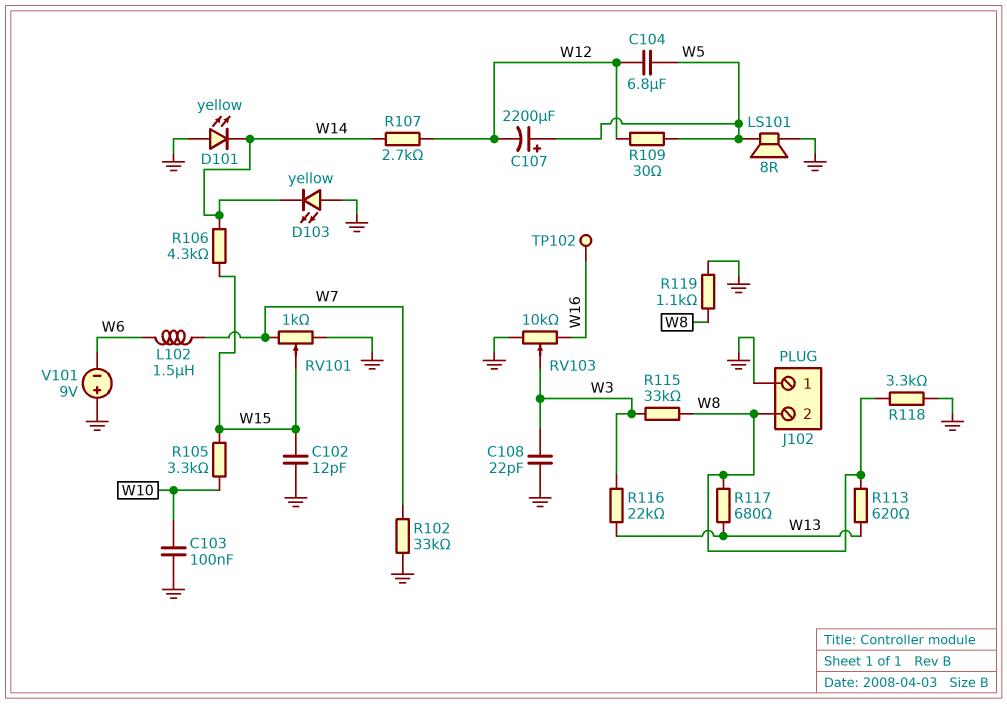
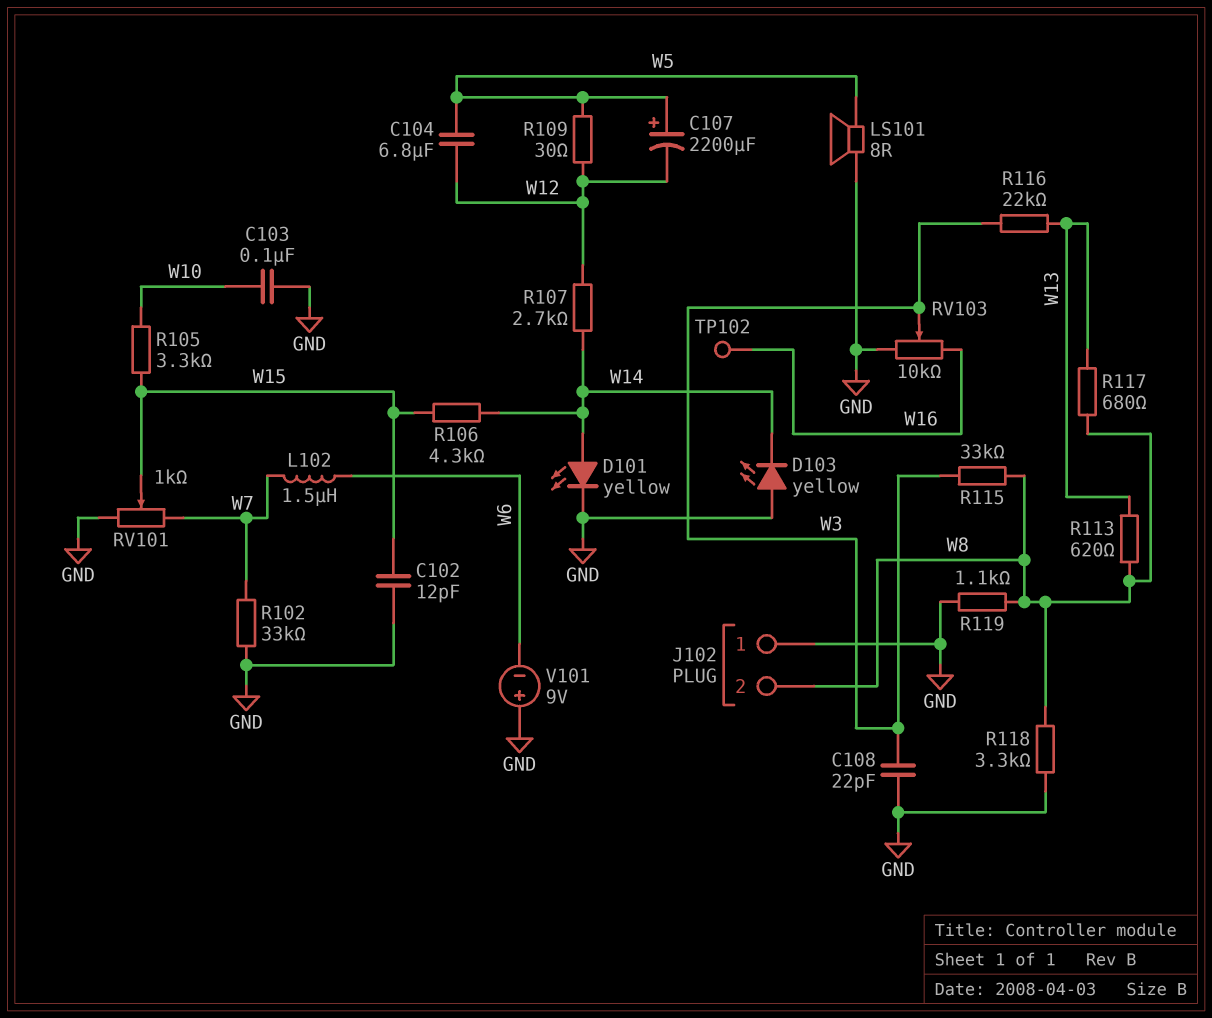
D101: LED yellow (A GND, K W14) -> LED yellow (A W14, K GND)

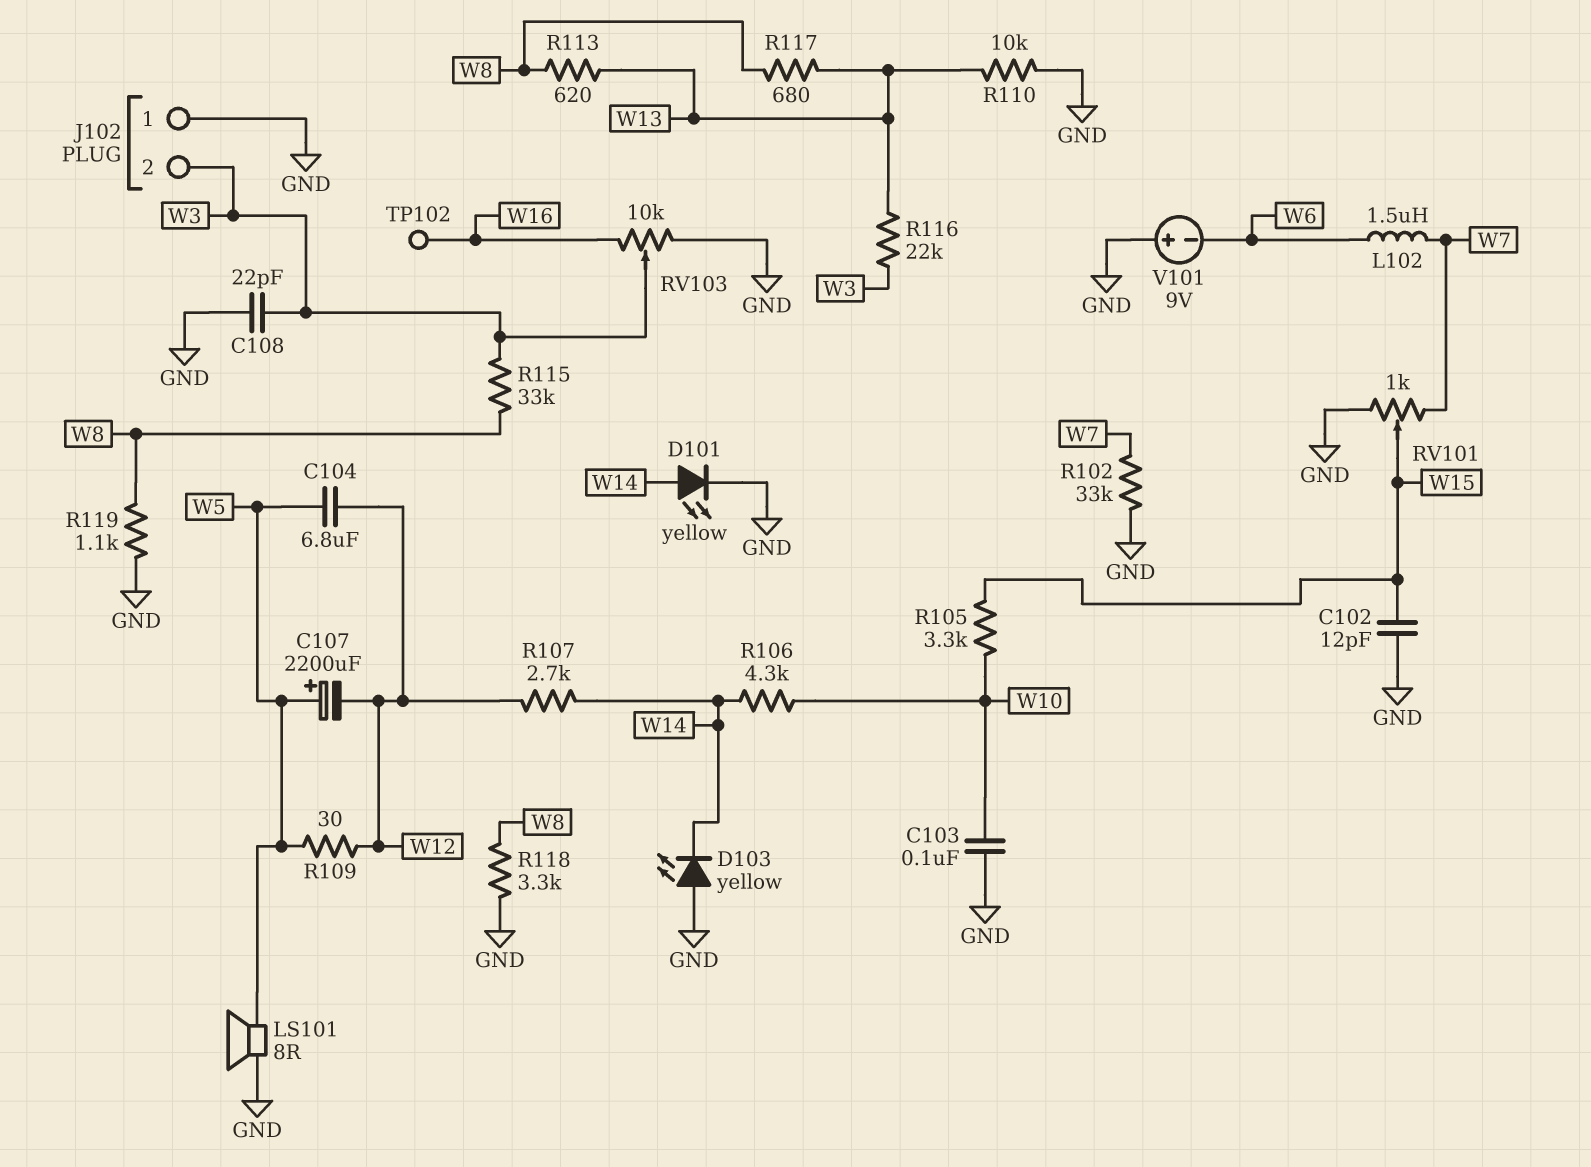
J102 pin 2: W8 -> W3
R106: 4.3k (W14, W15) -> 4.3k (W10, W14)
R110: none -> 10k (GND, W13)

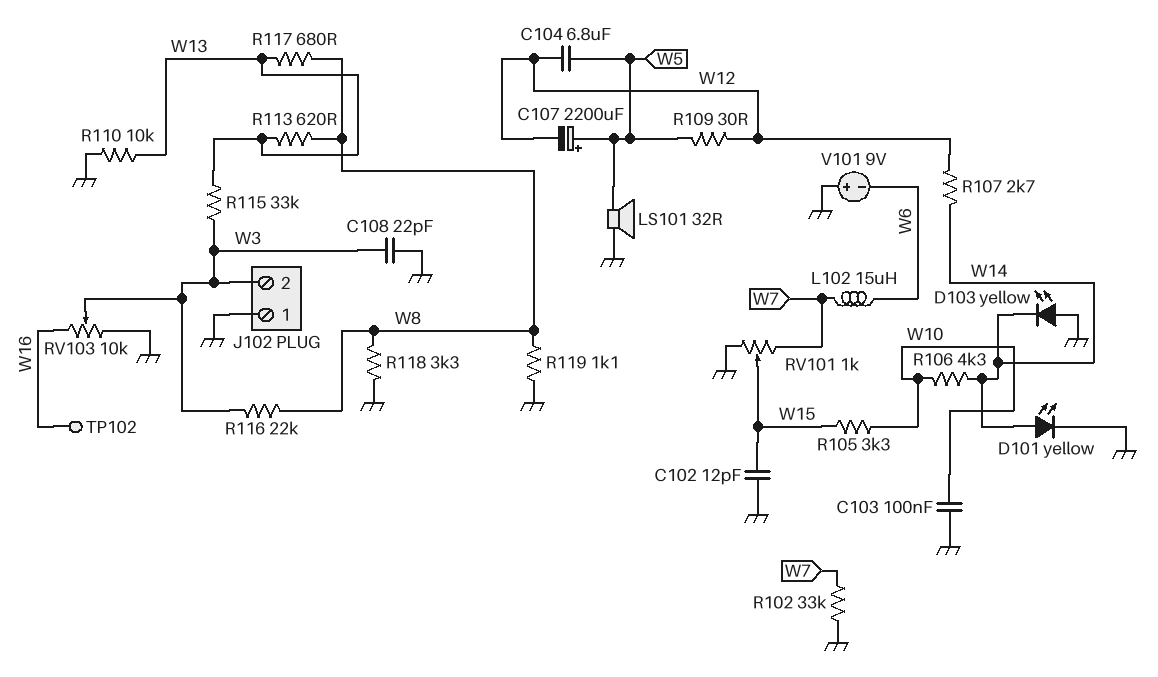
L102: 1.5uH (W6, W7) -> 15uH (W6, W7)
LS101: speaker 8R (GND, W5) -> speaker 32R (GND, W5)
R115: 33k (W3, W8) -> 33k (W3, W13)
R116: 22k (W3, W13) -> 22k (W3, W8)

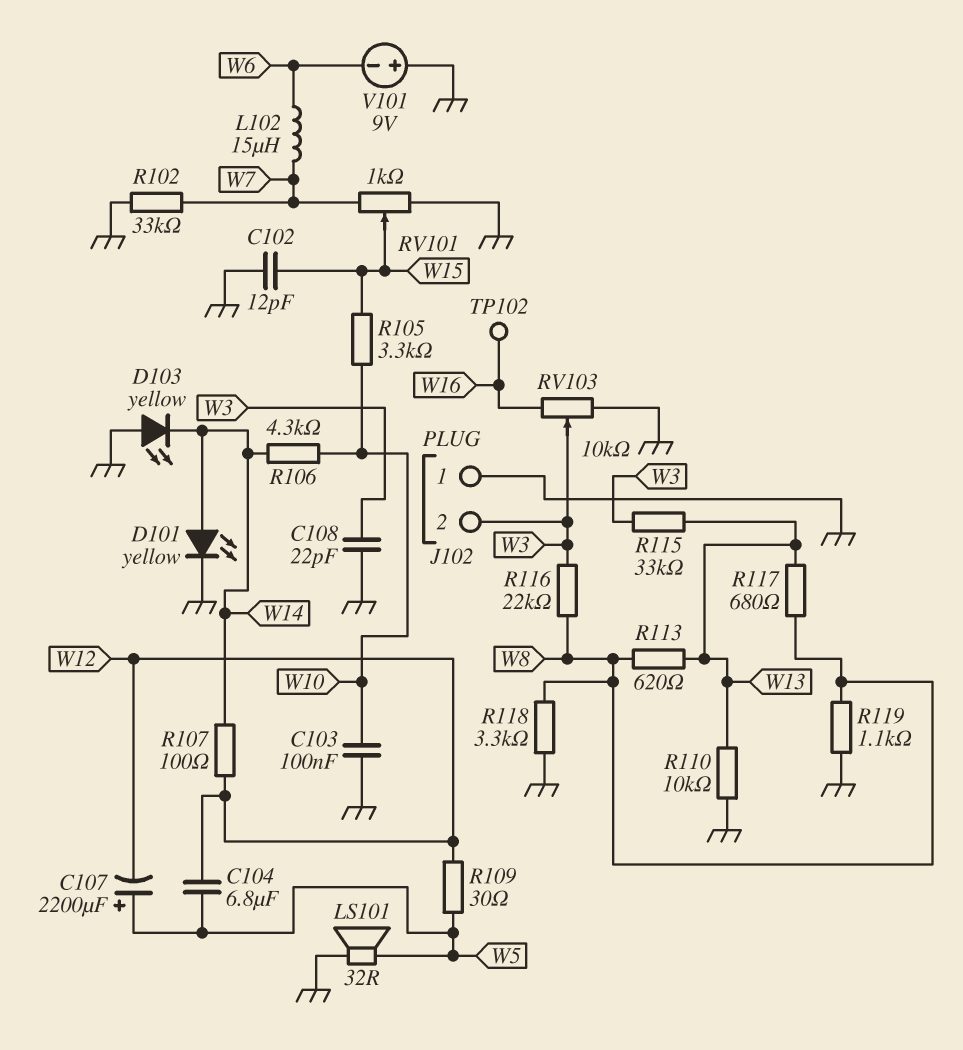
R107: 2.7k (W12, W14) -> 100 (W12, W14)

